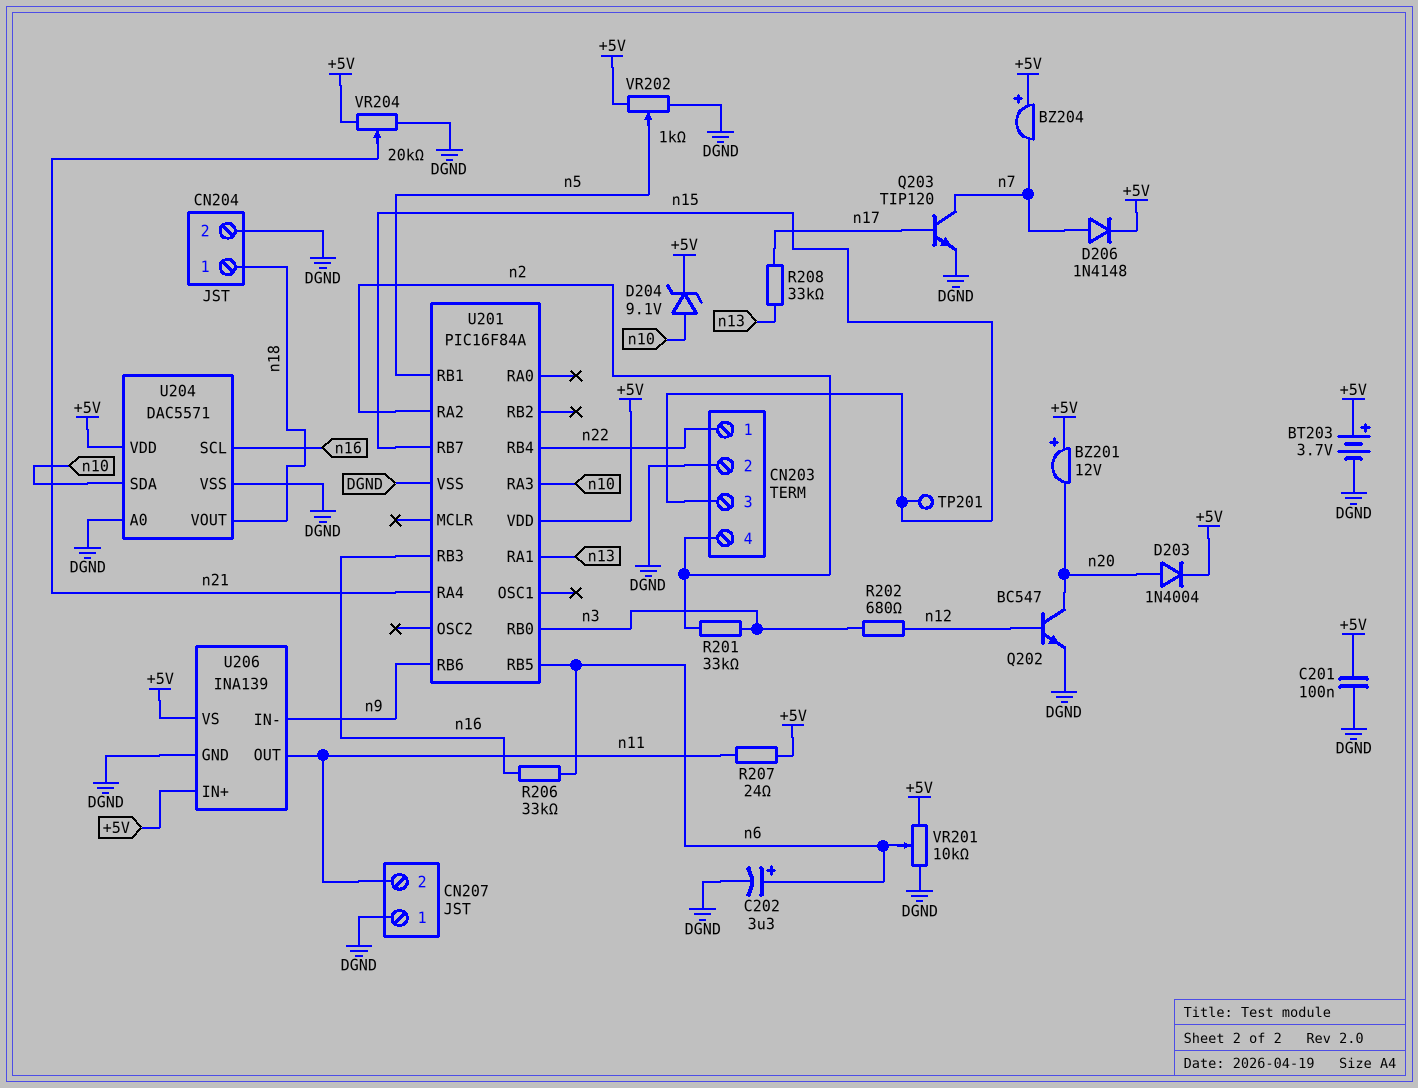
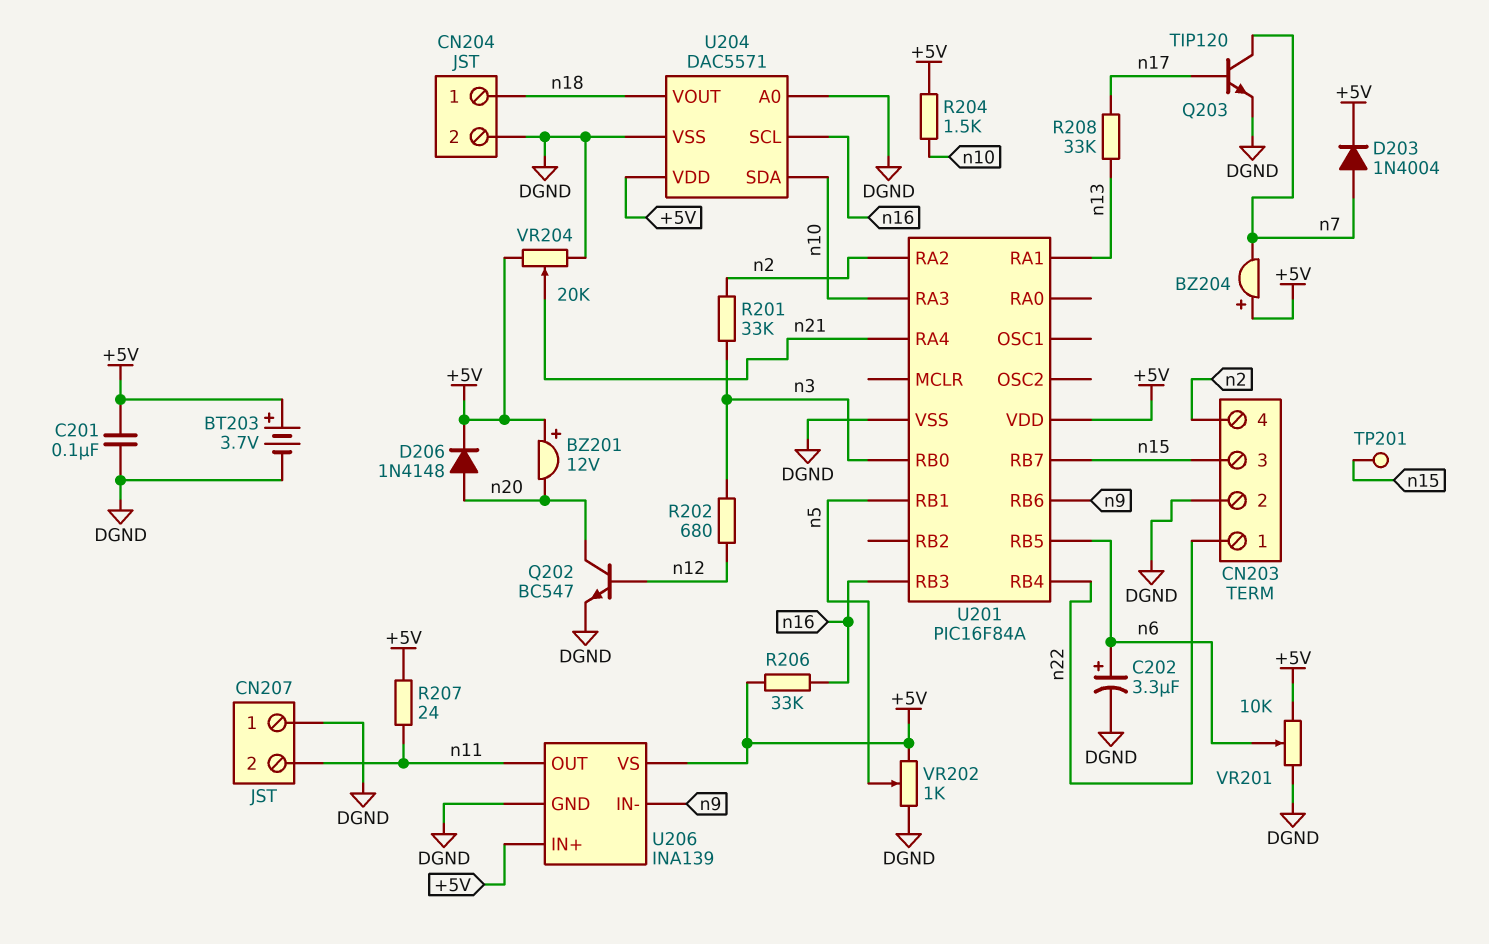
D203: diode 1N4004 (A n20, K +5V) -> diode 1N4004 (A n7, K +5V)
D204: zener 9.1V (A n10, K +5V) -> none
D206: diode 1N4148 (A n7, K +5V) -> diode 1N4148 (A n20, K +5V)
R204: none -> 1.5k (+5V, n10)
R206: 33k (n6, n16) -> 33k (+5V, n16)

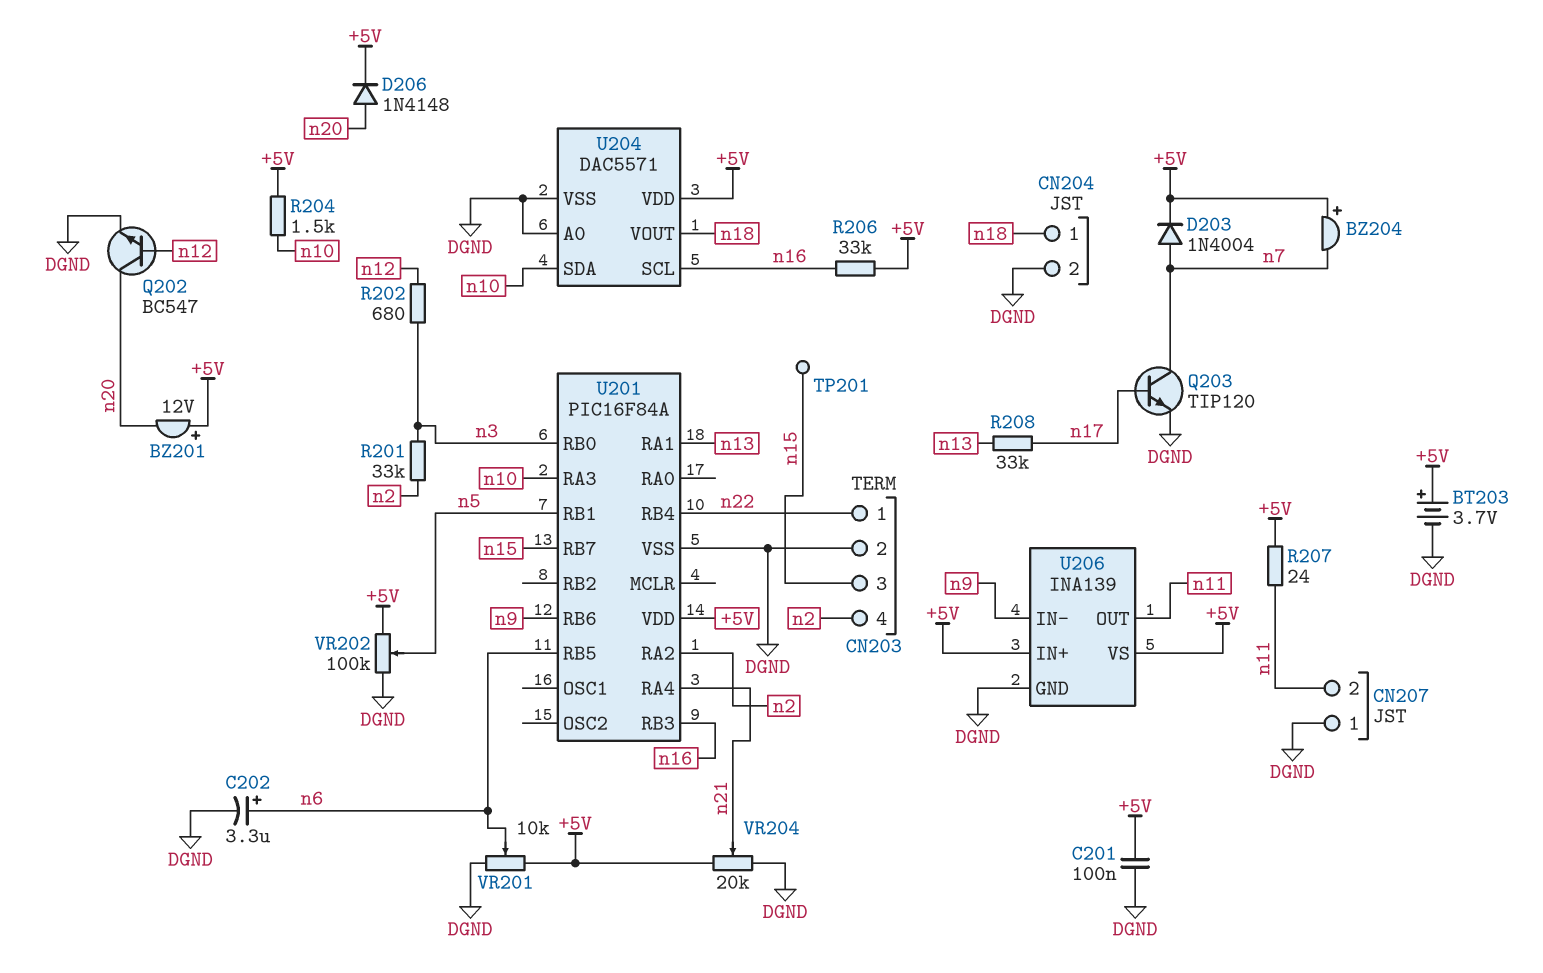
VR202: 1k (+5V, DGND, wiper n5) -> 100k (+5V, DGND, wiper n5)

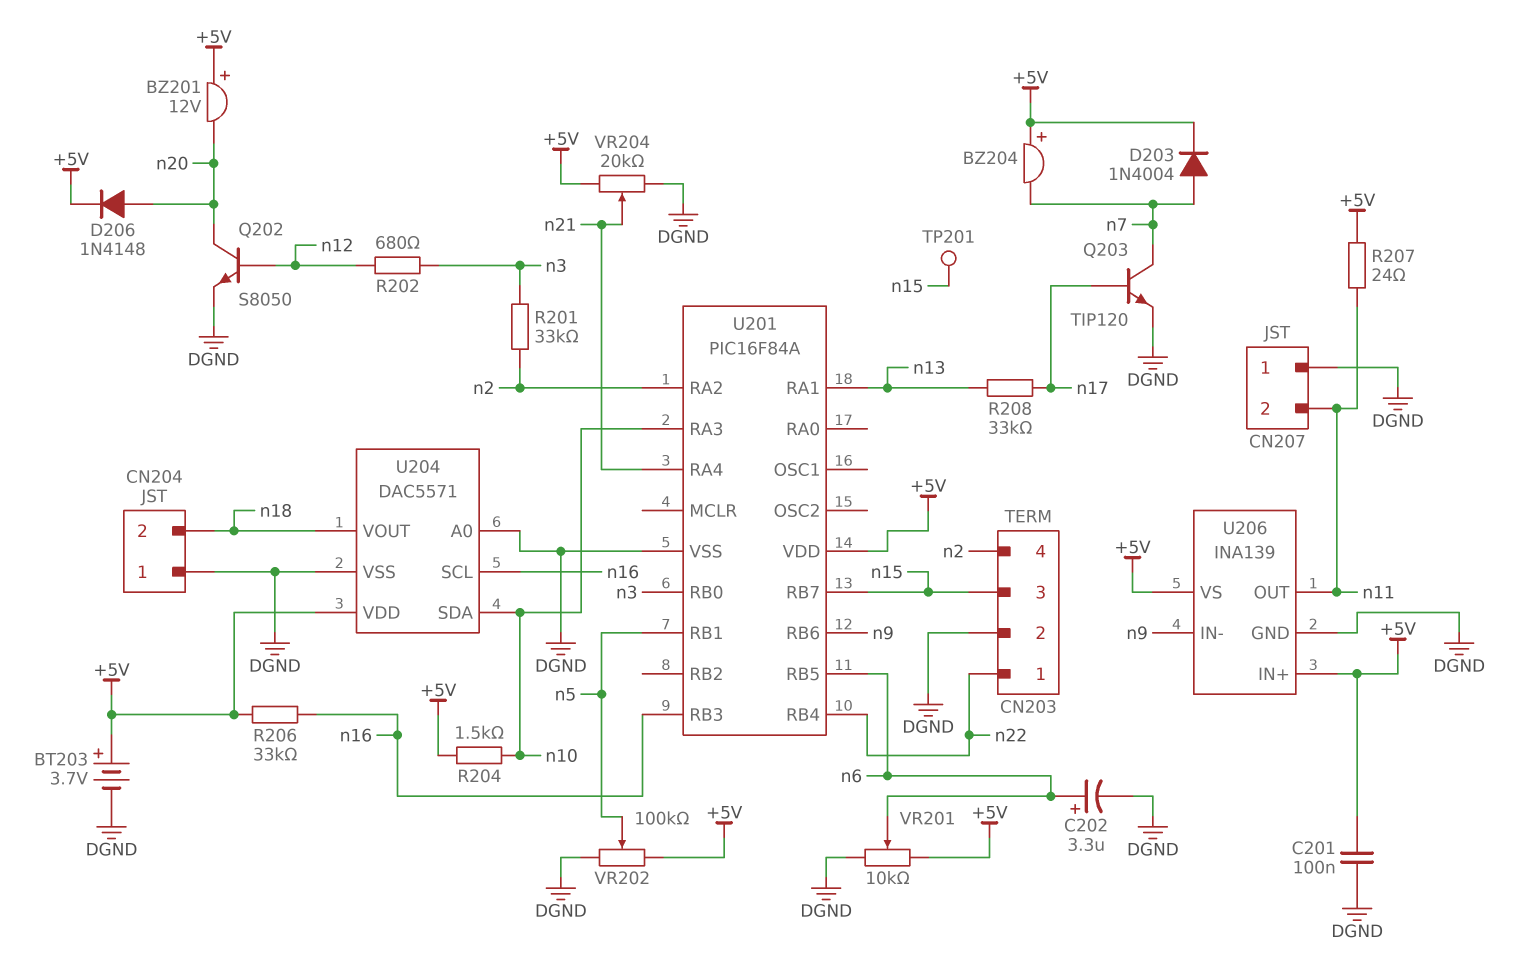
CN204 pin 1: n18 -> DGND
CN204 pin 2: DGND -> n18
Q202: NPN BC547 (B n12, C n20, E DGND) -> NPN S8050 (B n12, C n20, E DGND)

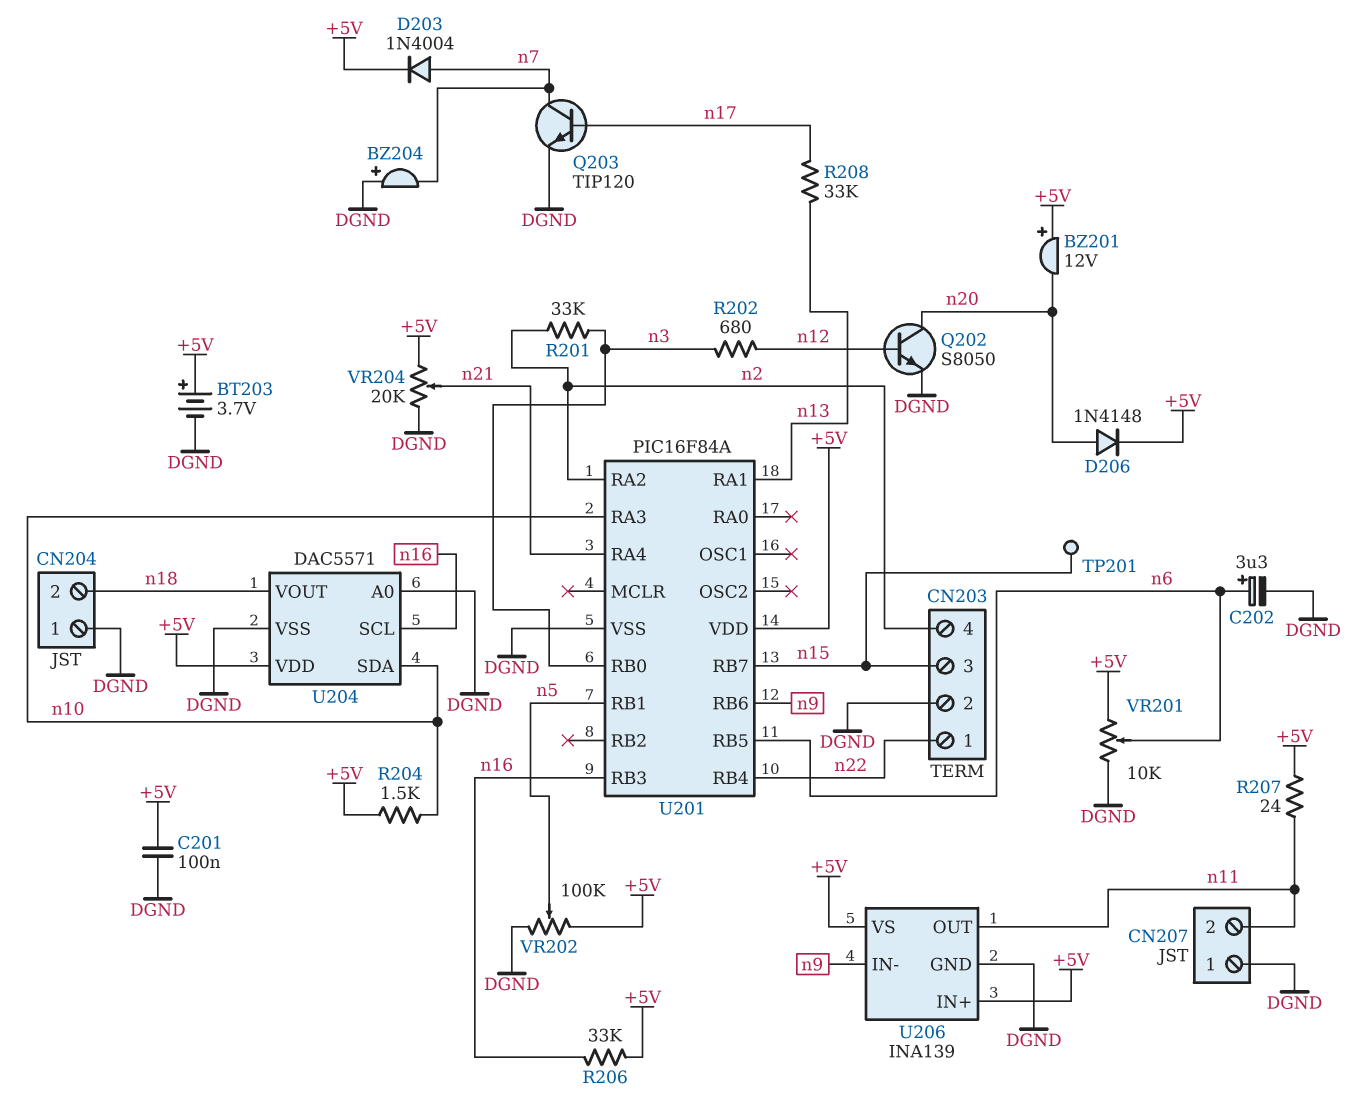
BZ204: buzzer (plus +5V, minus n7) -> buzzer (plus DGND, minus n7)

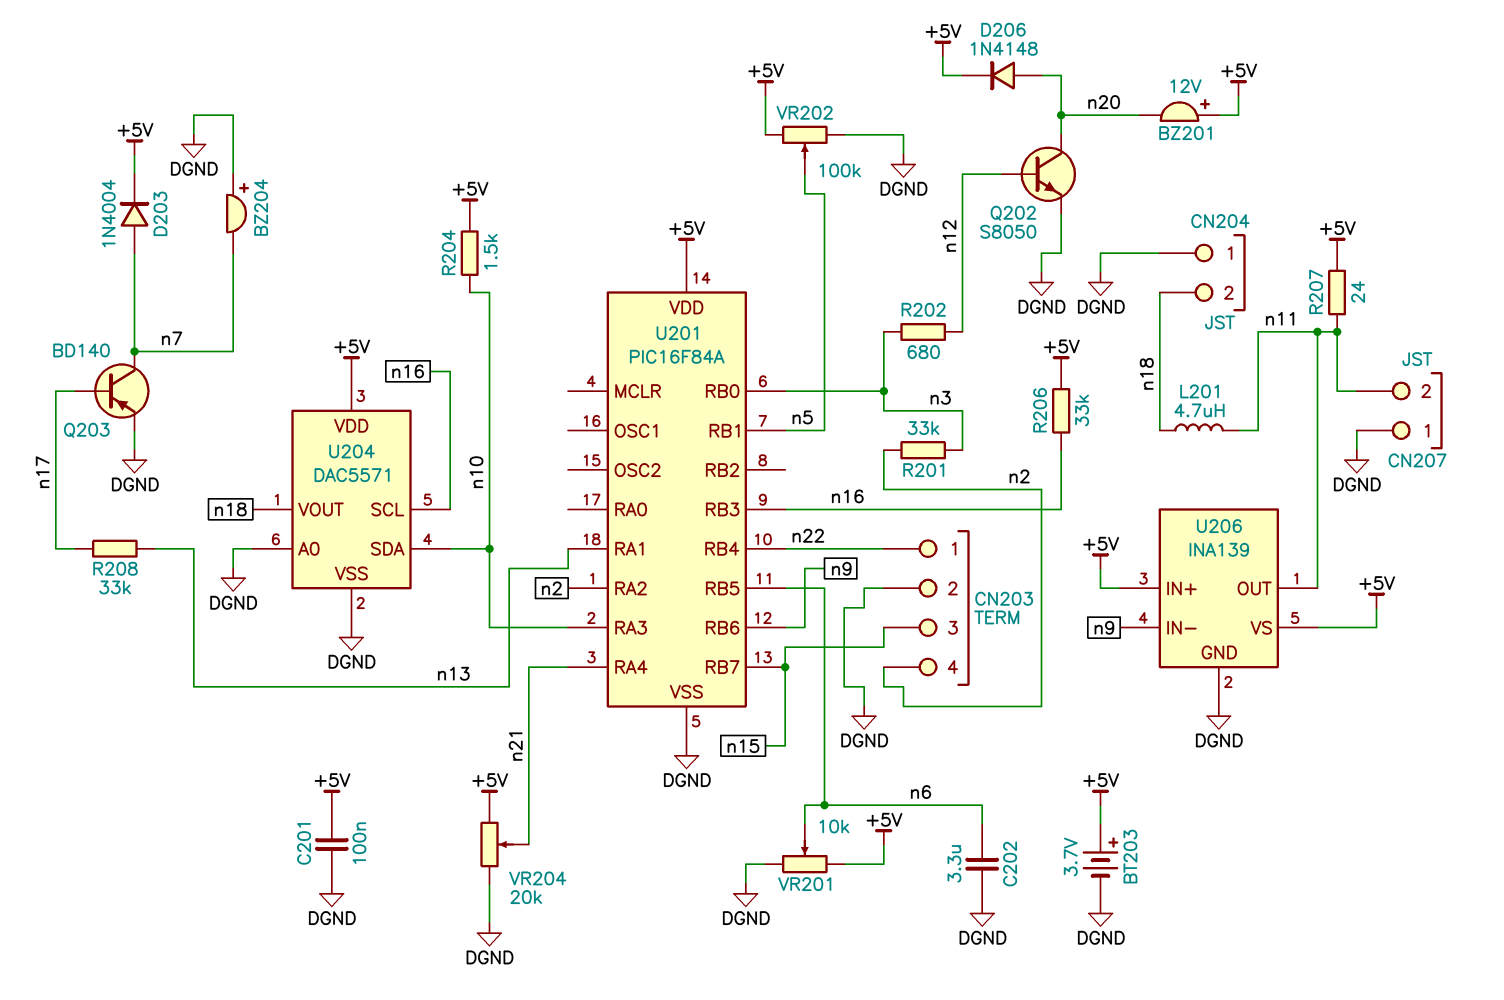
C202: 3.3uF (plus n6, minus DGND) -> 3.3uF (DGND, n6)
L201: none -> 4.7uH (n11, n18)
Q203: NPN TIP120 (B n17, C n7, E DGND) -> PNP BD140 (B n17, C n7, E DGND)
TP201: test point (n15) -> none

